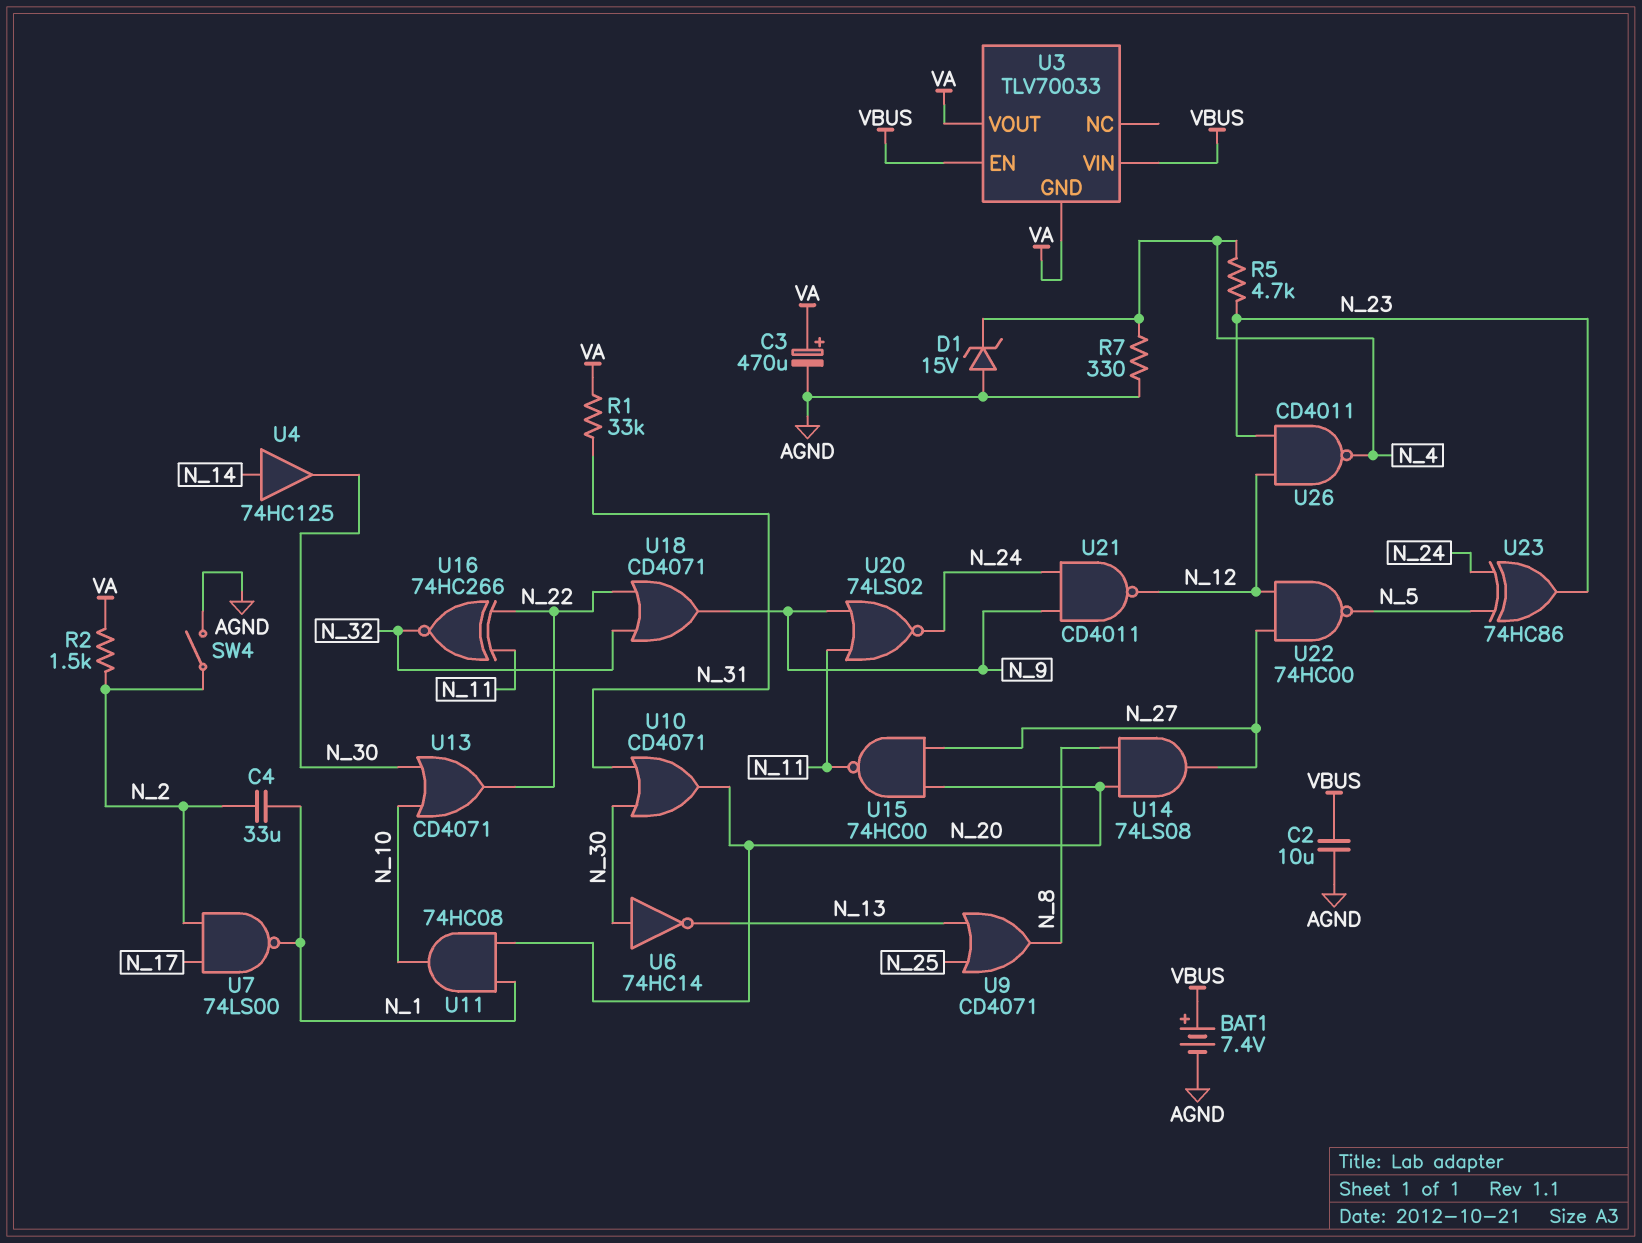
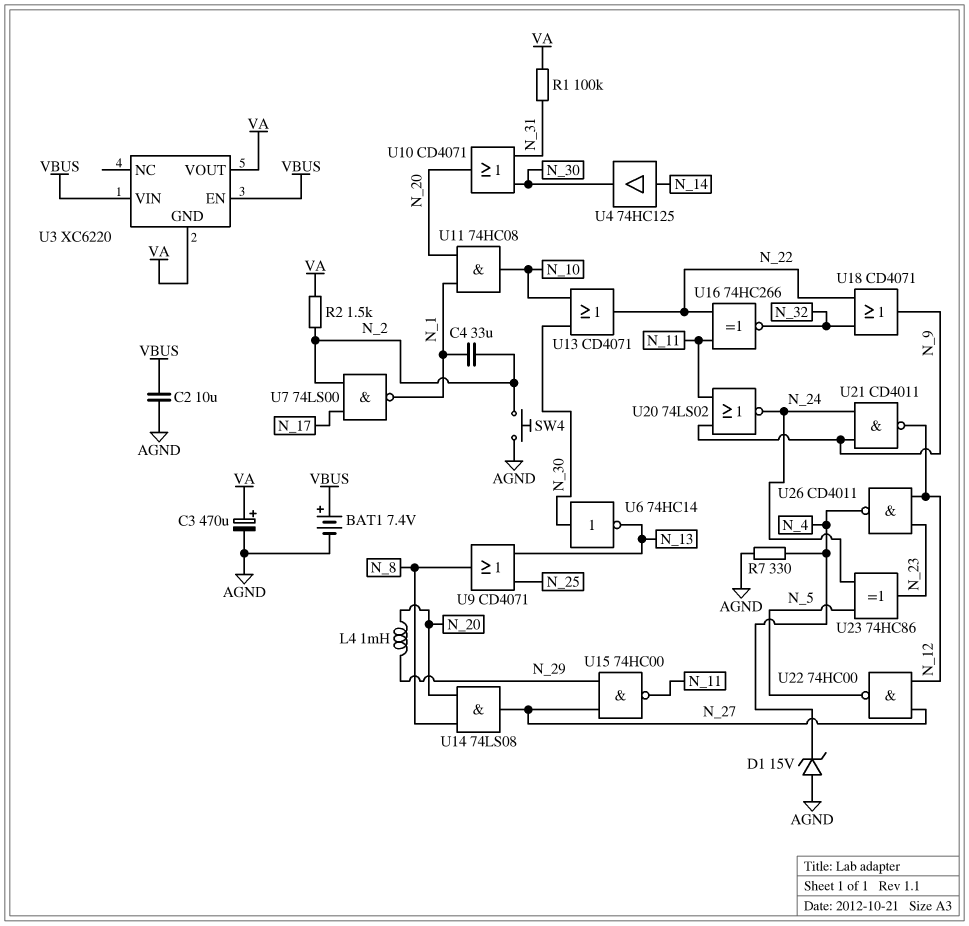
L4: none -> 1mH (N_20, N_29)
R1: 33k (N_31, VA) -> 100k (N_31, VA)
R5: 4.7k (N_4, N_23) -> none
SW4: switch (AGND, N_2) -> button (AGND, N_2)
U3: TLV70033 -> XC6220
U15: NAND 74HC00 (in N_20, in N_27, out N_11) -> NAND 74HC00 (in N_27, in N_29, out N_11)

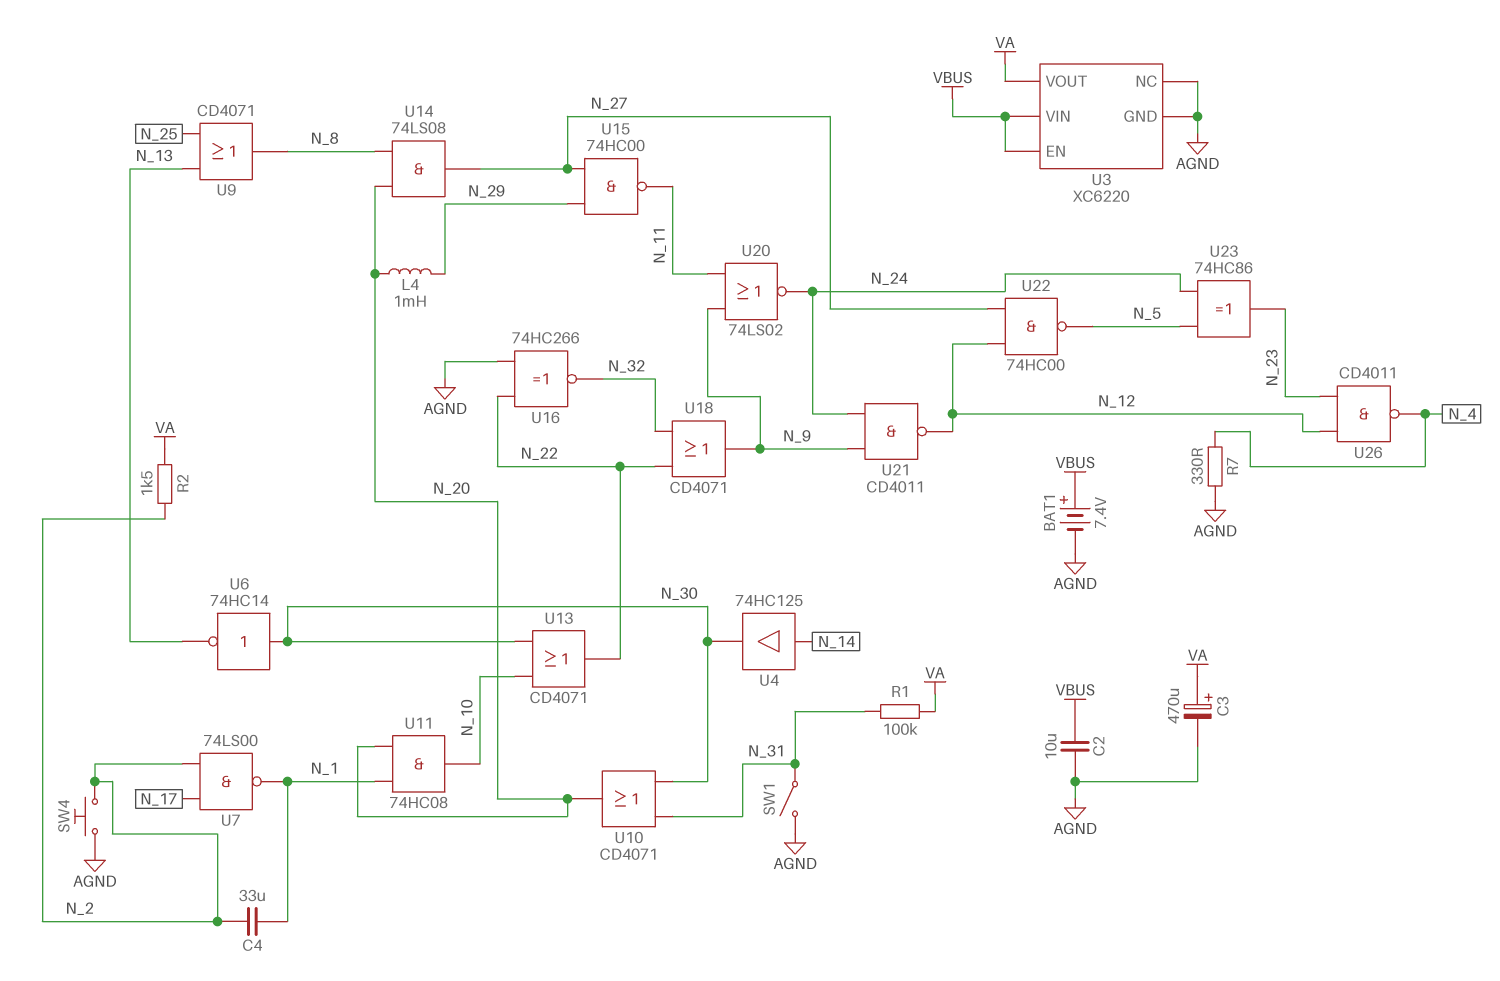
D1: zener 15V (A AGND, K N_4) -> none
SW1: none -> switch (AGND, N_31)
U3 pin GND: VA -> AGND
U3 pin NC: none -> AGND
U16: XNOR 74HC266 (in N_11, in N_22, out N_32) -> XNOR 74HC266 (in AGND, in N_22, out N_32)

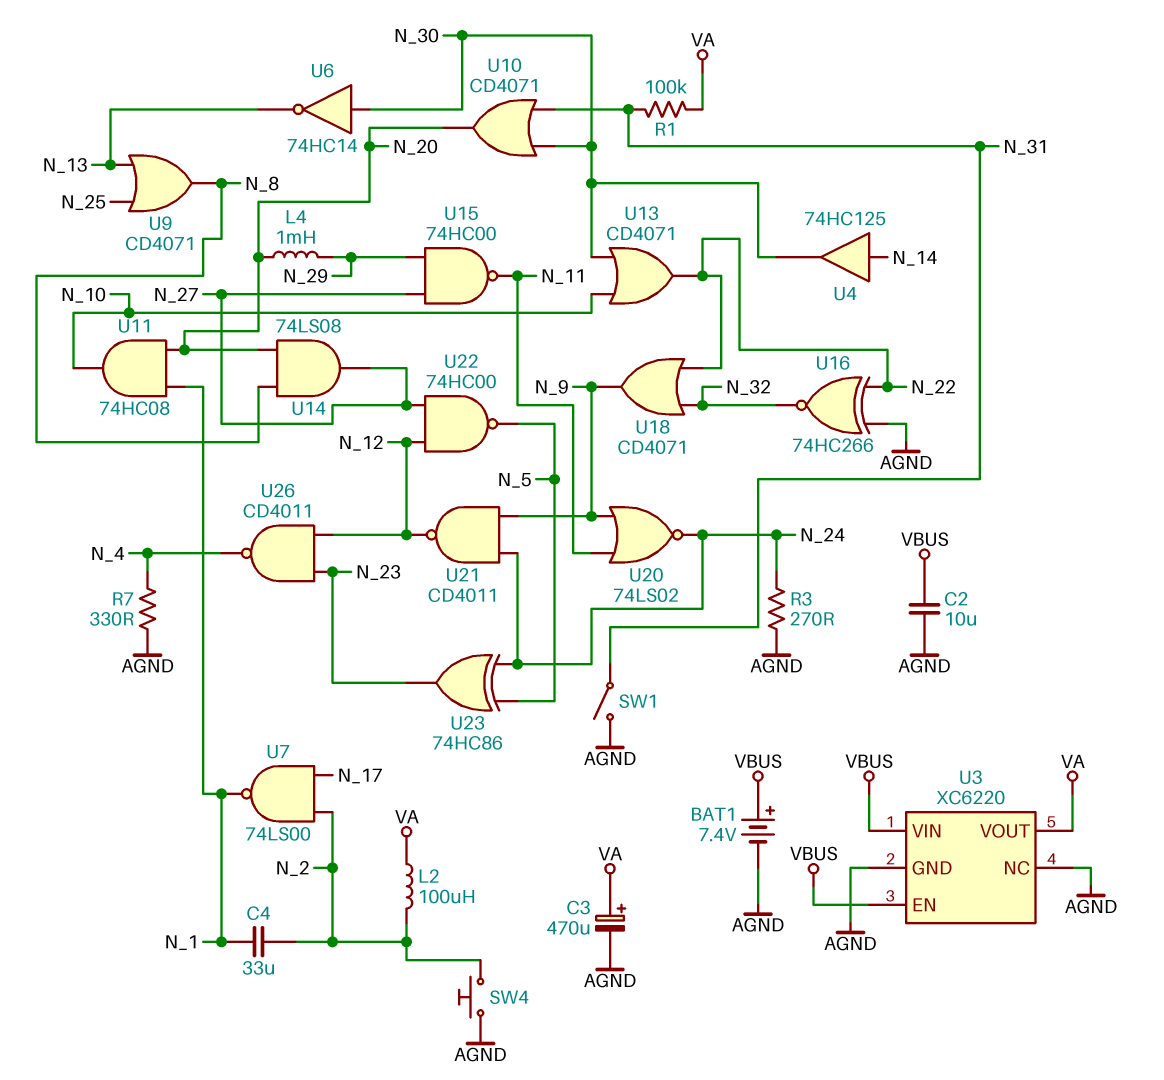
L2: none -> 100uH (N_2, VA)
R2: 1.5k (N_2, VA) -> none
R3: none -> 270 (AGND, N_24)

